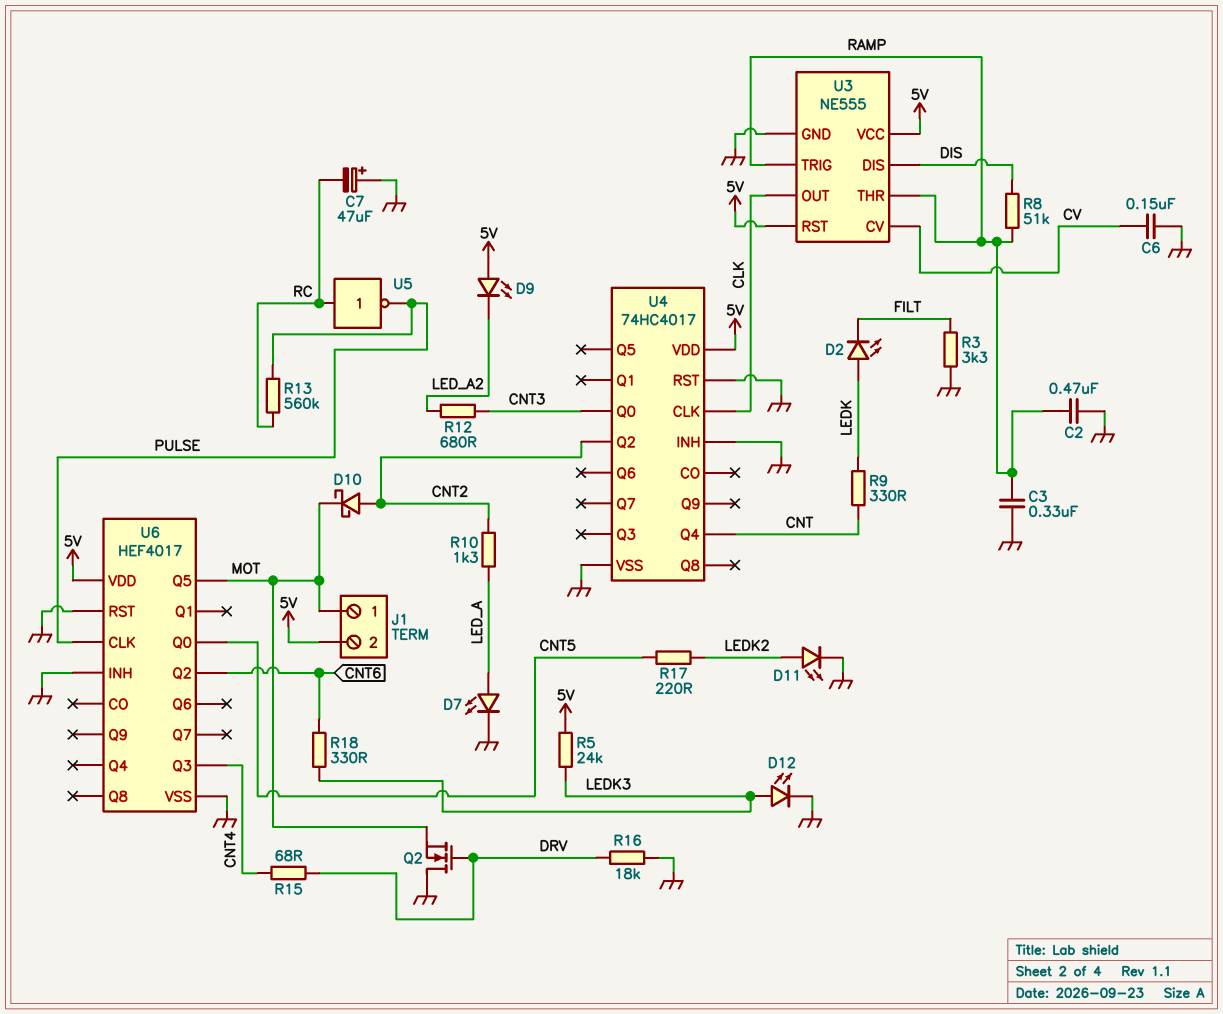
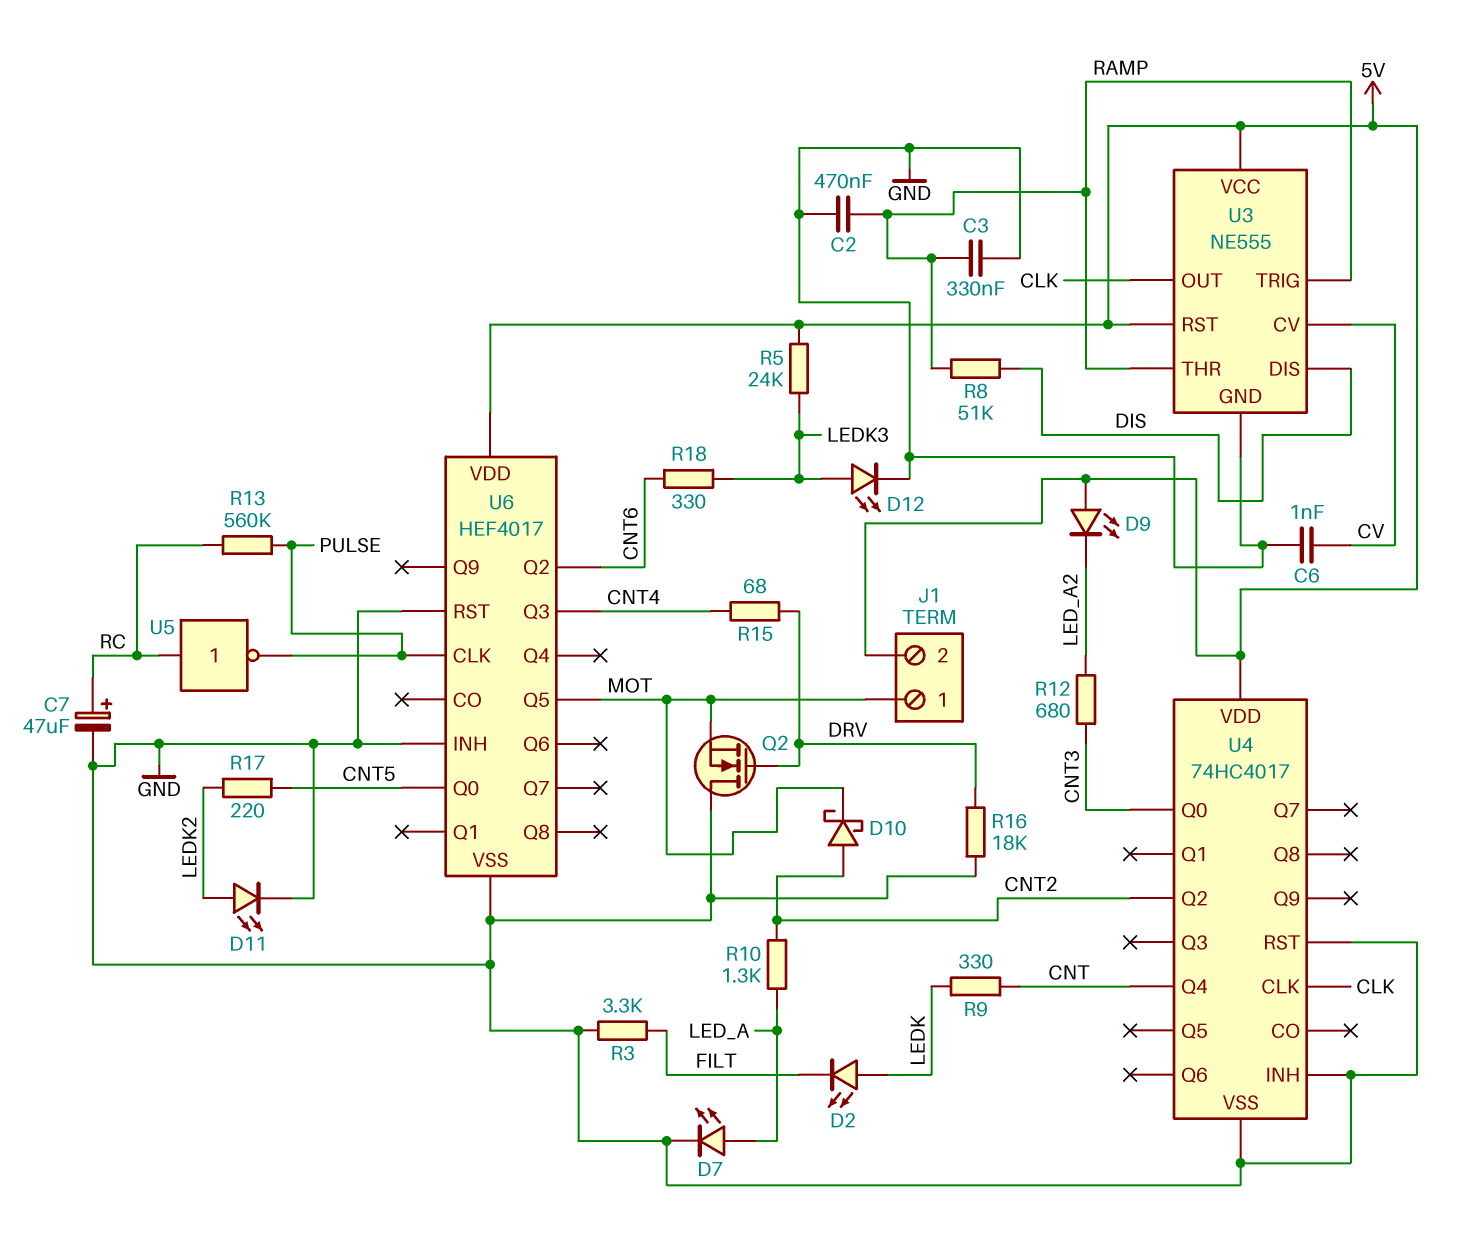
C6: 150nF (CV, GND) -> 1nF (CV, GND)
C7: 47uF (plus GND, minus RC) -> 47uF (plus RC, minus GND)

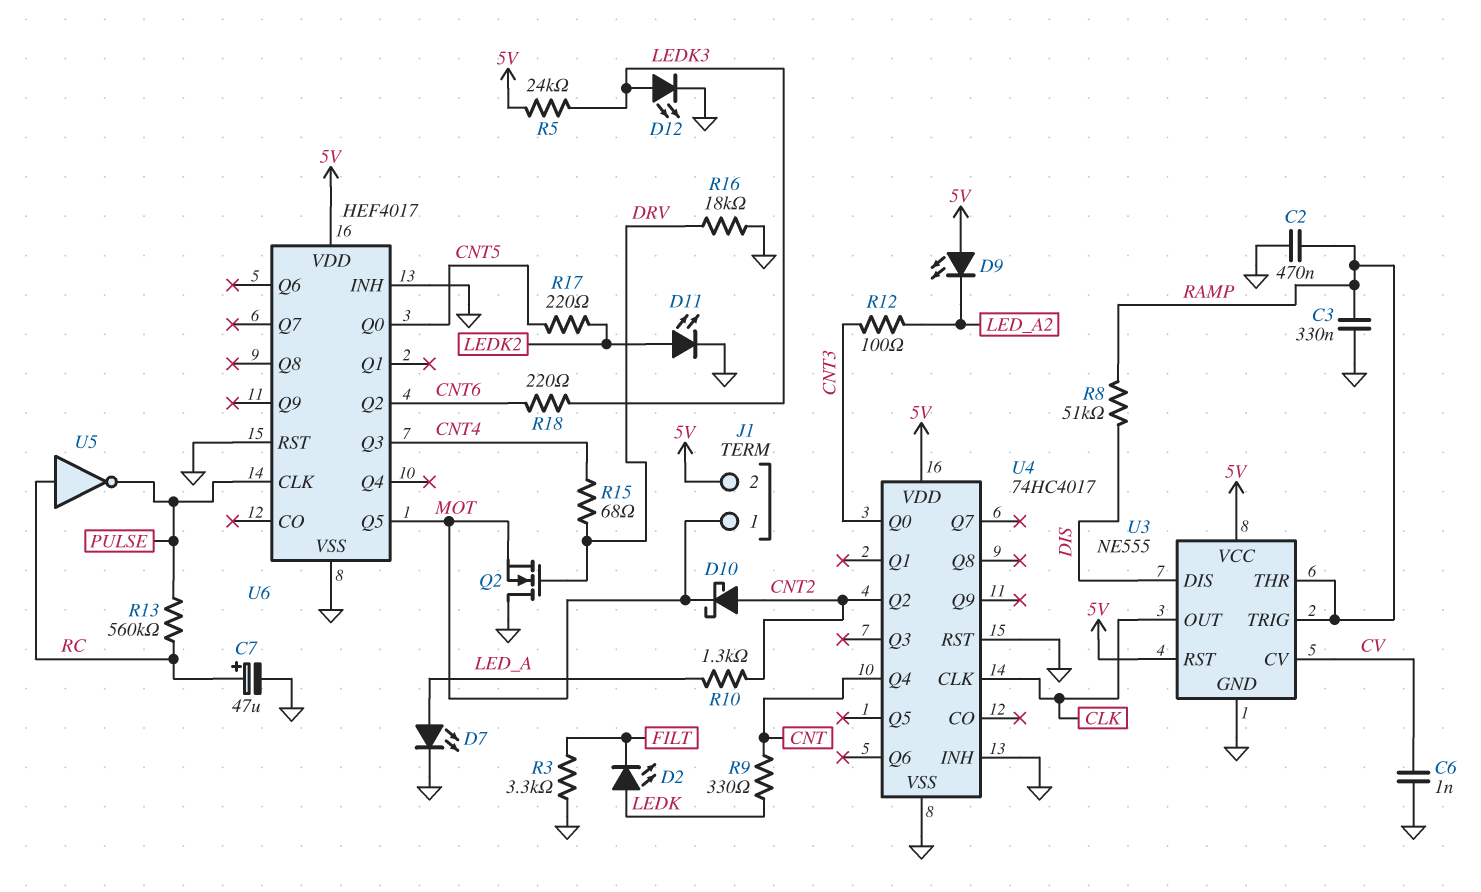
R12: 680 (CNT3, LED_A2) -> 100 (CNT3, LED_A2)
R18: 330 (CNT6, LEDK3) -> 220 (CNT6, LEDK3)

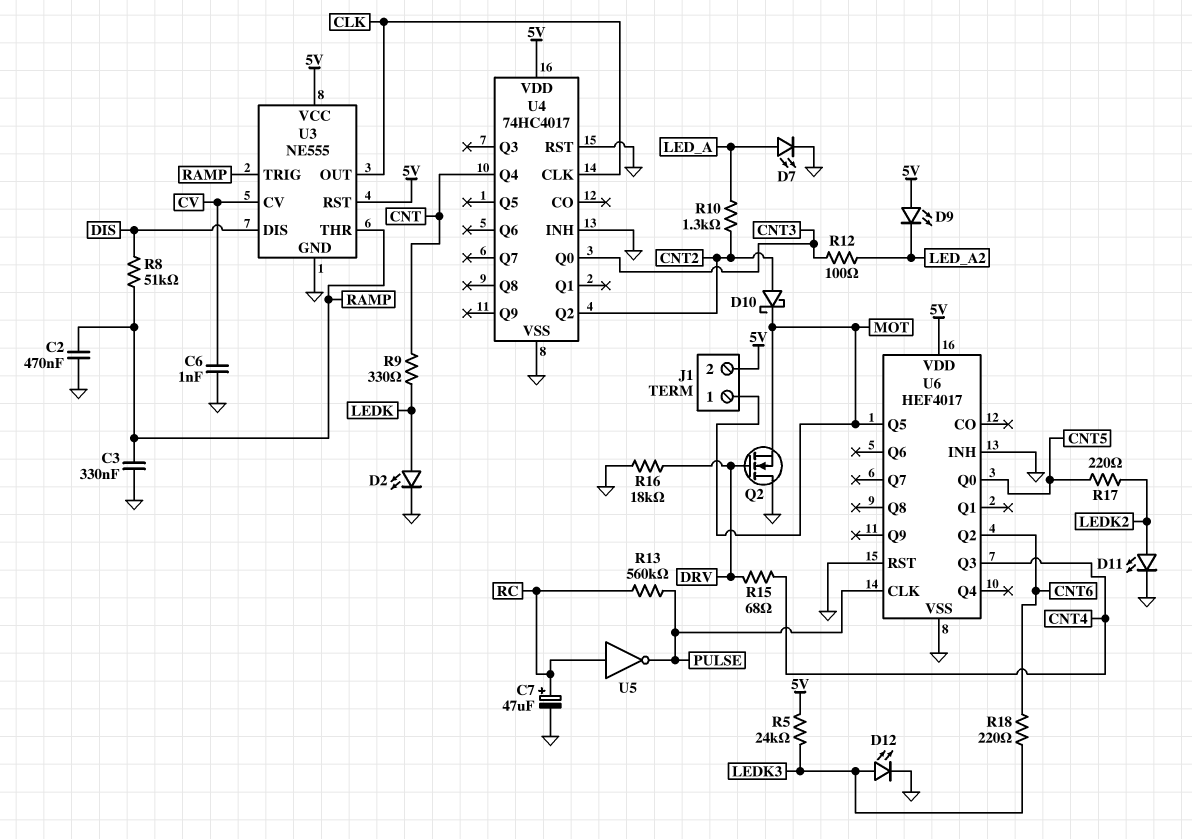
D2: LED (A LEDK, K FILT) -> LED (A LEDK, K GND)
R3: 3.3k (FILT, GND) -> none

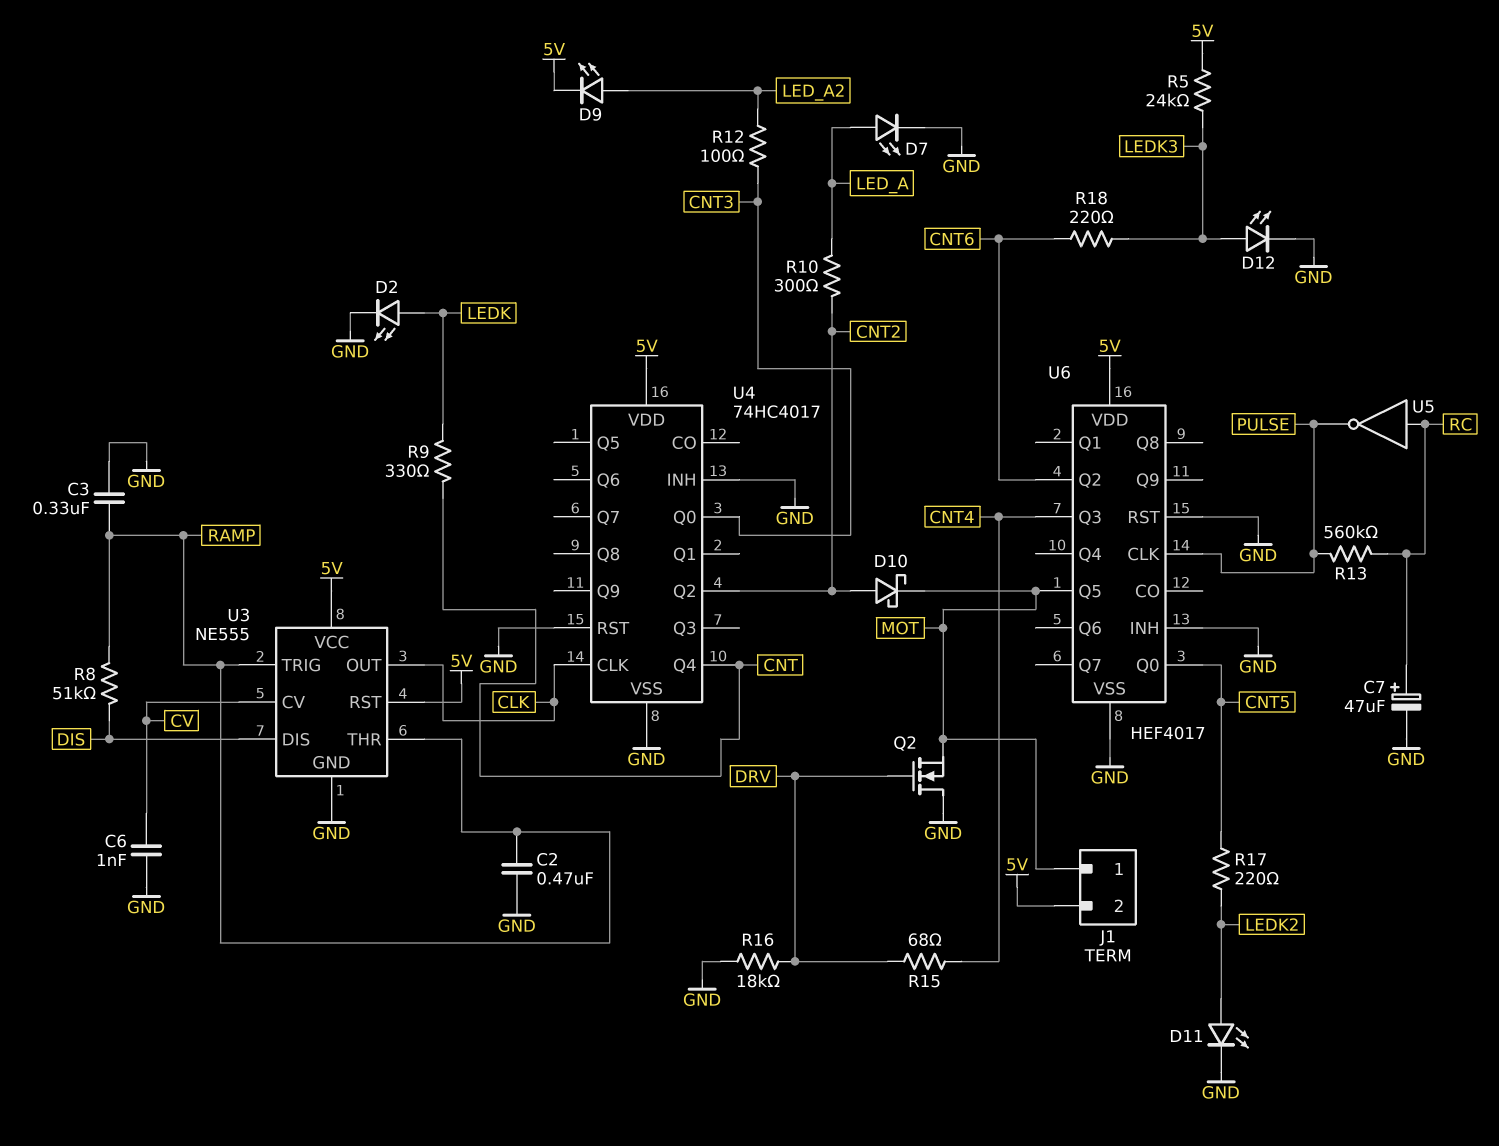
D9: LED (A 5V, K LED_A2) -> LED (A LED_A2, K 5V)
R10: 1.3k (CNT2, LED_A) -> 300 (CNT2, LED_A)

